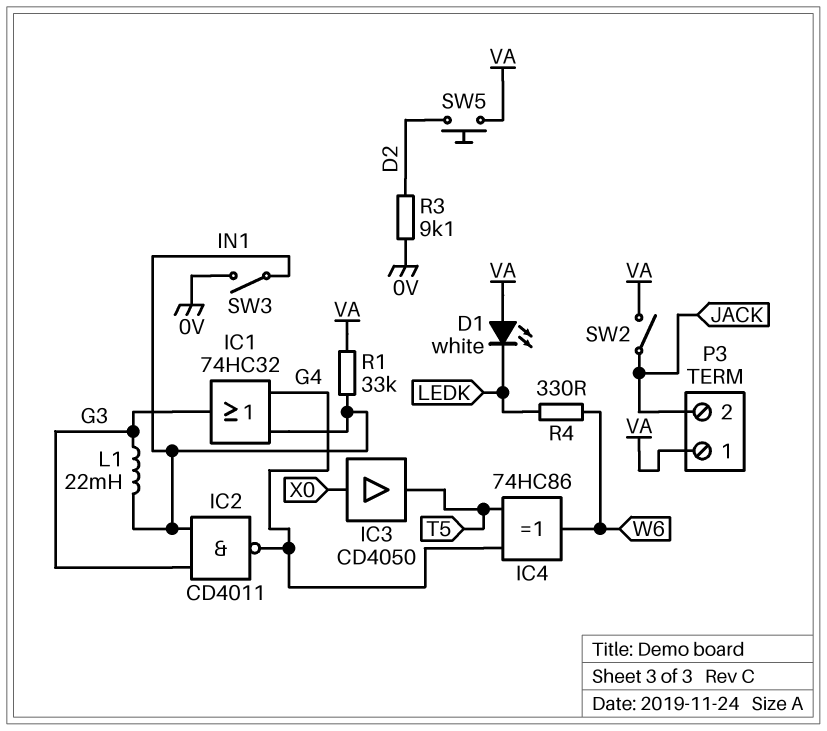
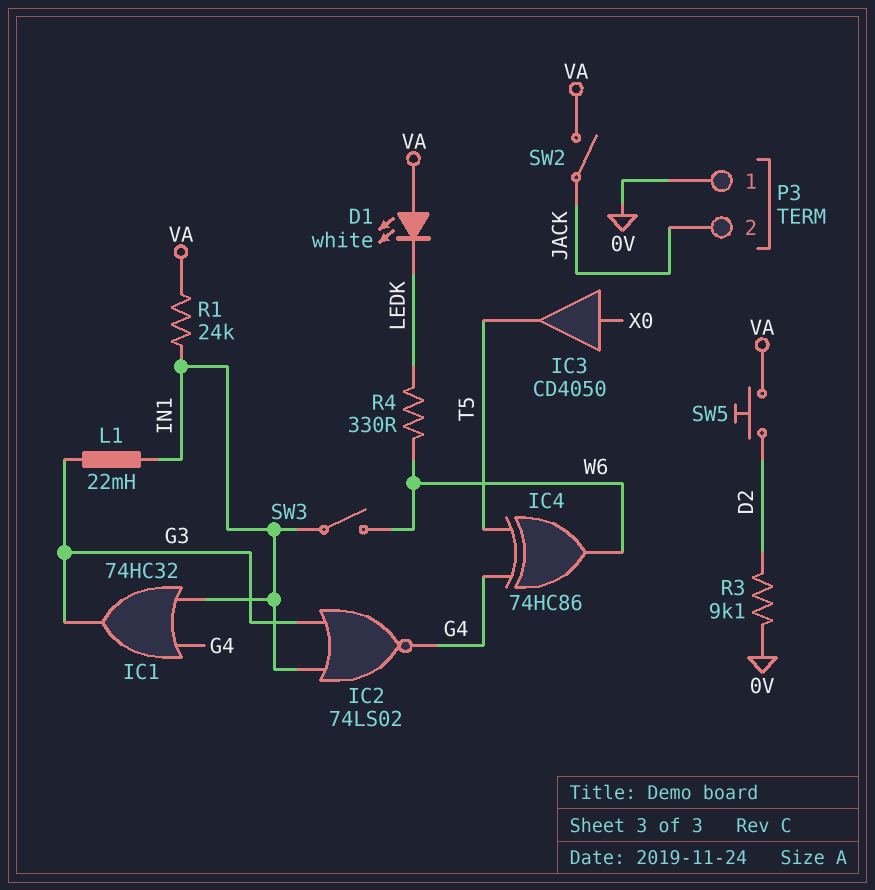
IC2: NAND CD4011 (in G3, in IN1, out G4) -> NOR 74LS02 (in G3, in IN1, out G4)
P3 pin 1: VA -> 0V
R1: 33k (IN1, VA) -> 24k (IN1, VA)
SW3: switch (0V, IN1) -> switch (IN1, W6)

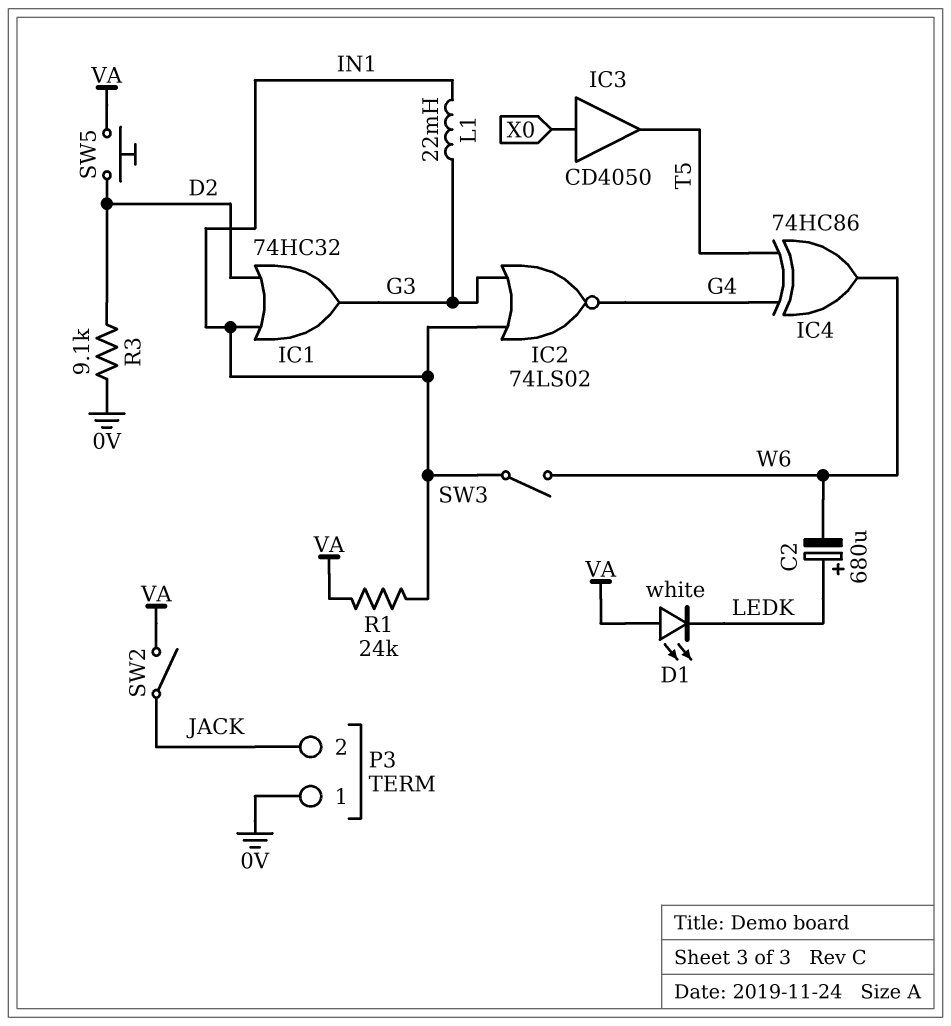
C2: none -> 680uF (plus LEDK, minus W6)
IC1: OR 74HC32 (in G4, in IN1, out G3) -> OR 74HC32 (in D2, in IN1, out G3)
R4: 330 (LEDK, W6) -> none

